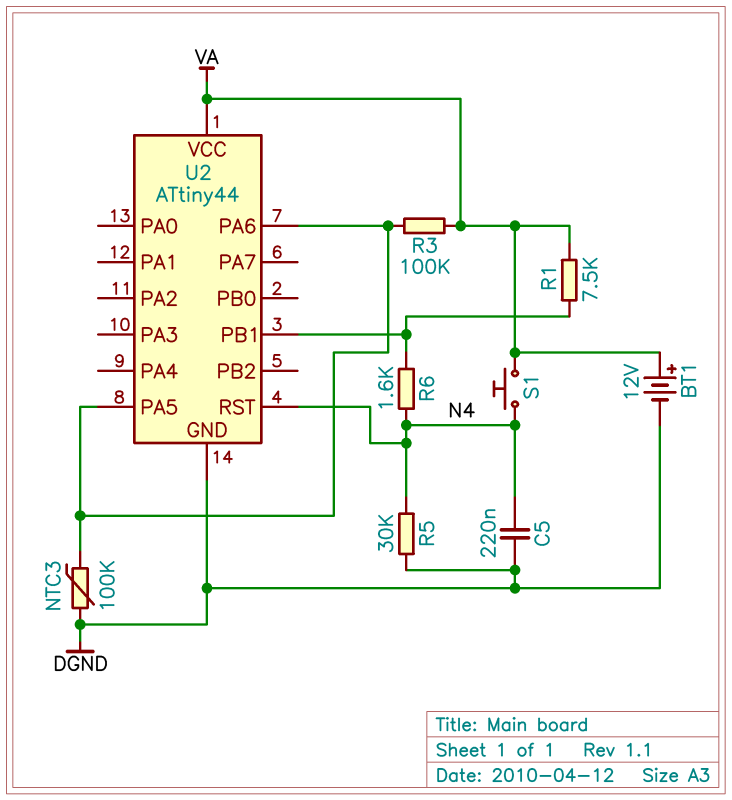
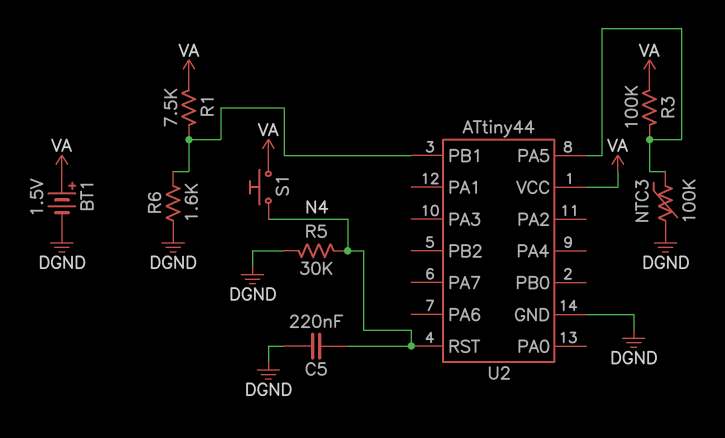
BT1: 12V (plus VA, minus DGND) -> 1.5V (plus VA, minus DGND)
R6: 1.6k (N4, U2/PB1) -> 1.6k (DGND, U2/PB1)
U2 pin PA6: U2/PA5 -> none

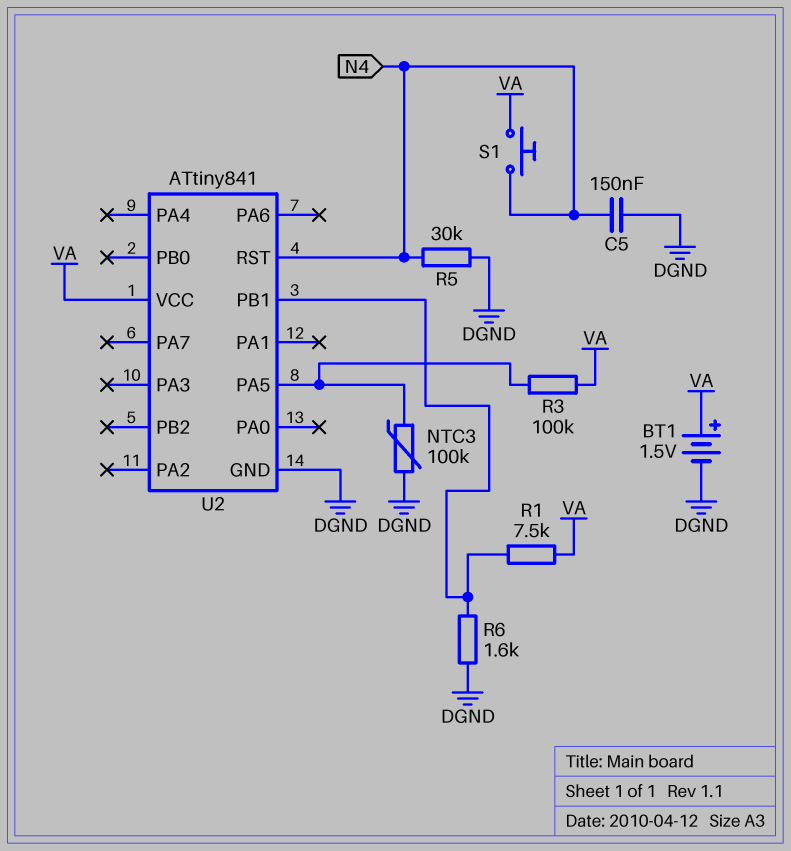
C5: 220nF (DGND, N4) -> 150nF (DGND, N4)
U2: ATtiny44 -> ATtiny841

